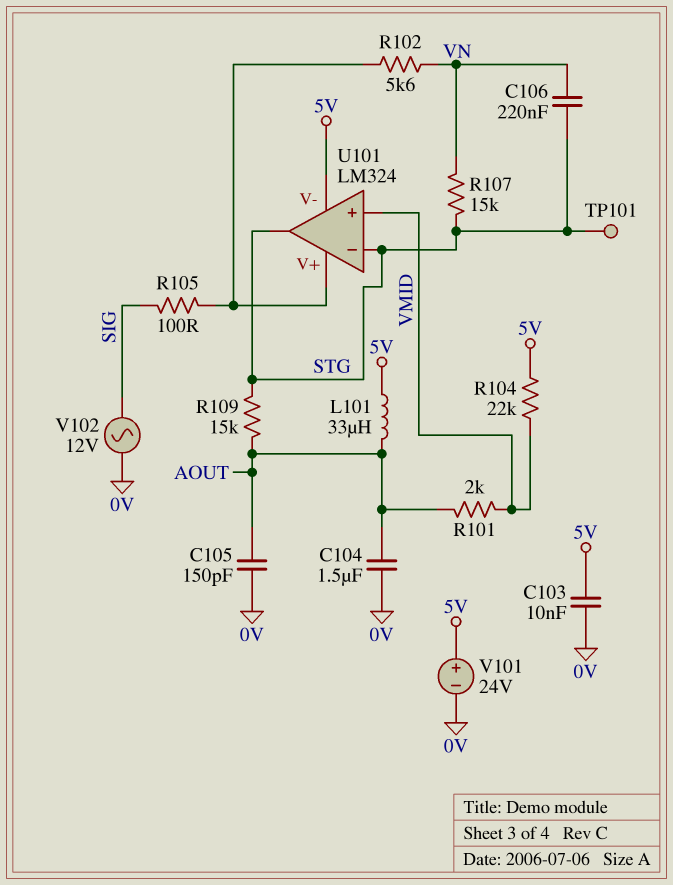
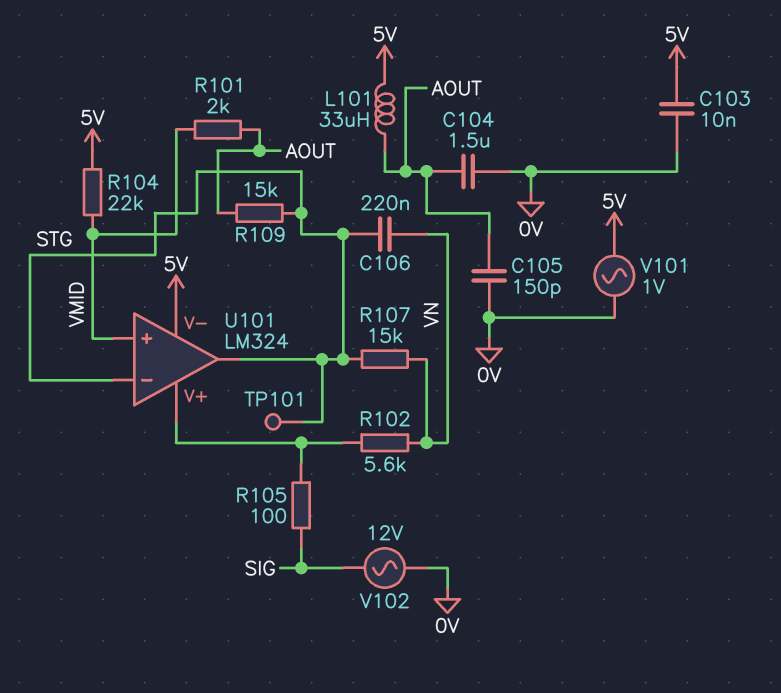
V101: 24V (plus 5V, minus 0V) -> AC 1V (0V, 5V)

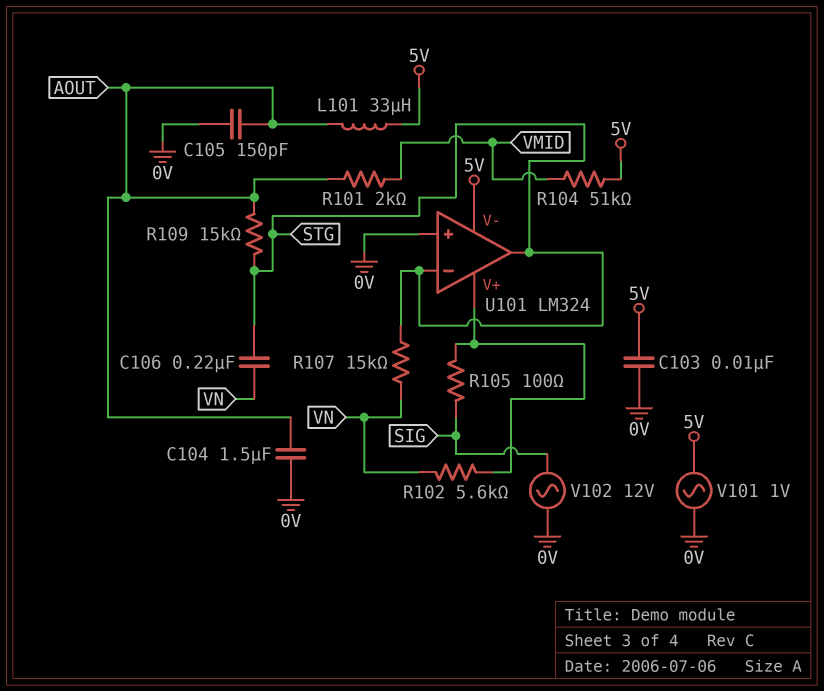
R104: 22k (5V, VMID) -> 51k (5V, VMID)
TP101: test point (STG) -> none
U101 pin in+: VMID -> 0V

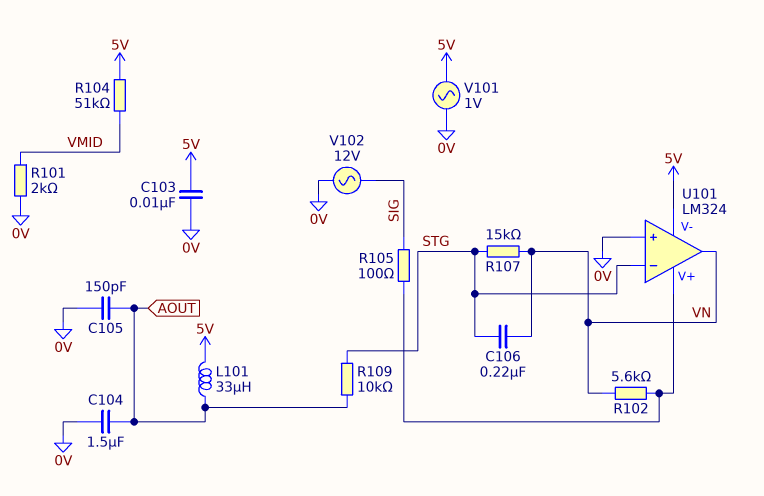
R101: 2k (AOUT, VMID) -> 2k (0V, VMID)
R109: 15k (AOUT, STG) -> 10k (AOUT, STG)
U101 pin out: STG -> VN

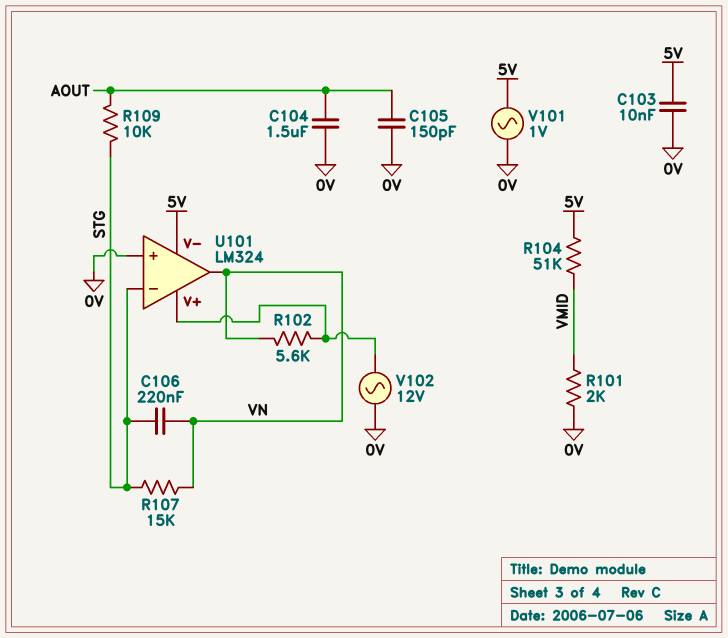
L101: 33uH (5V, AOUT) -> none
R105: 100 (SIG, U101/V+) -> none
V102: AC 12V (0V, SIG) -> AC 12V (0V, U101/V+)

